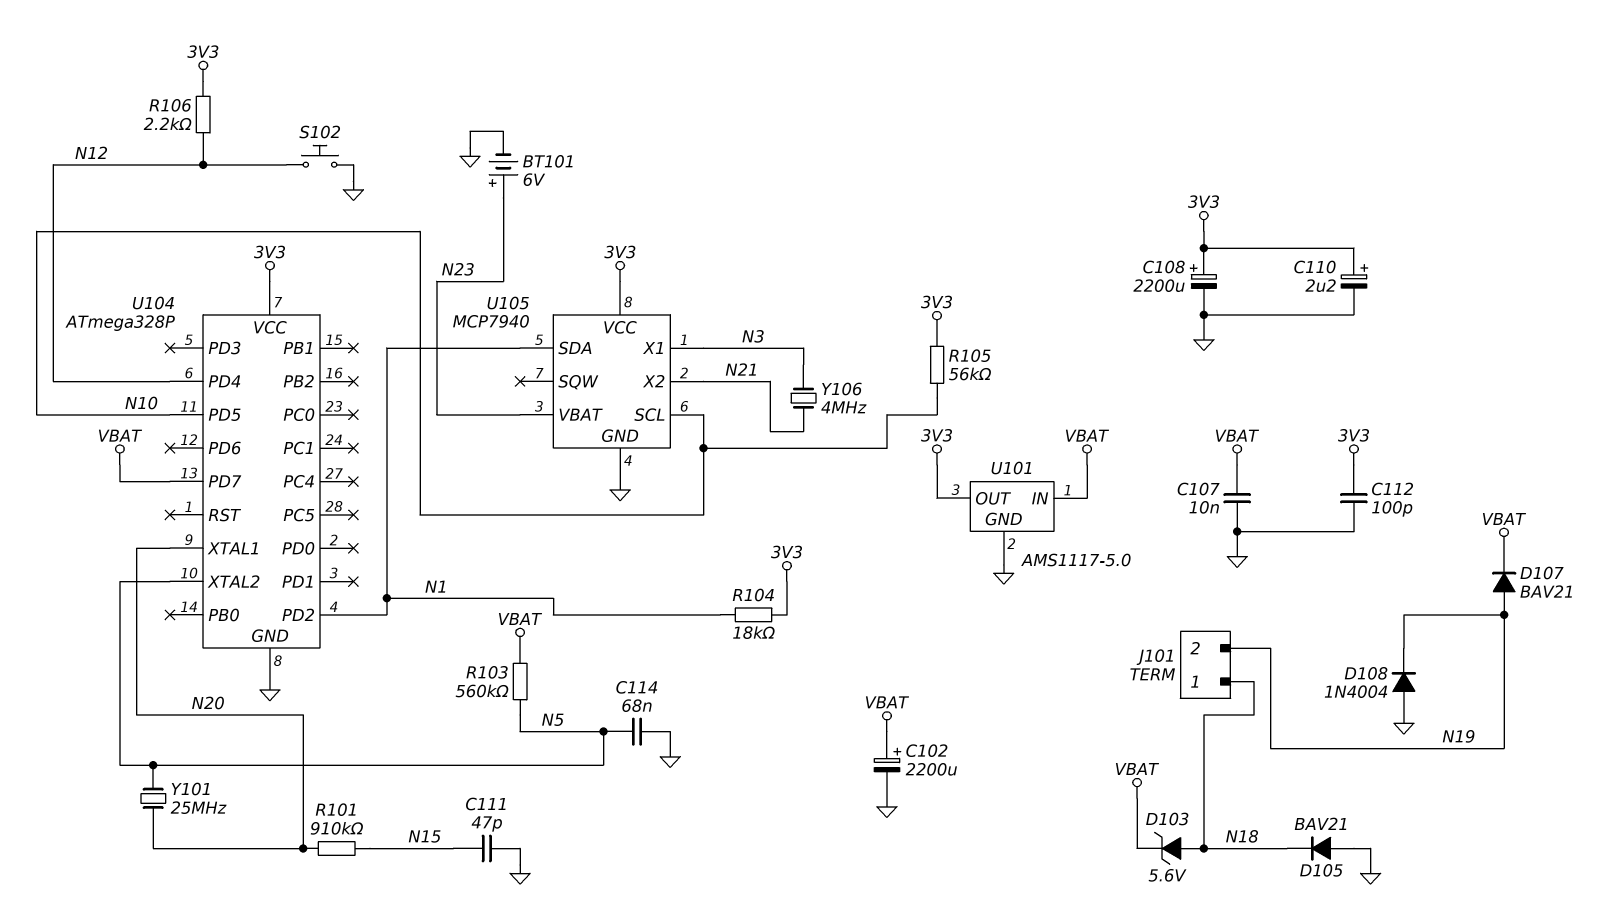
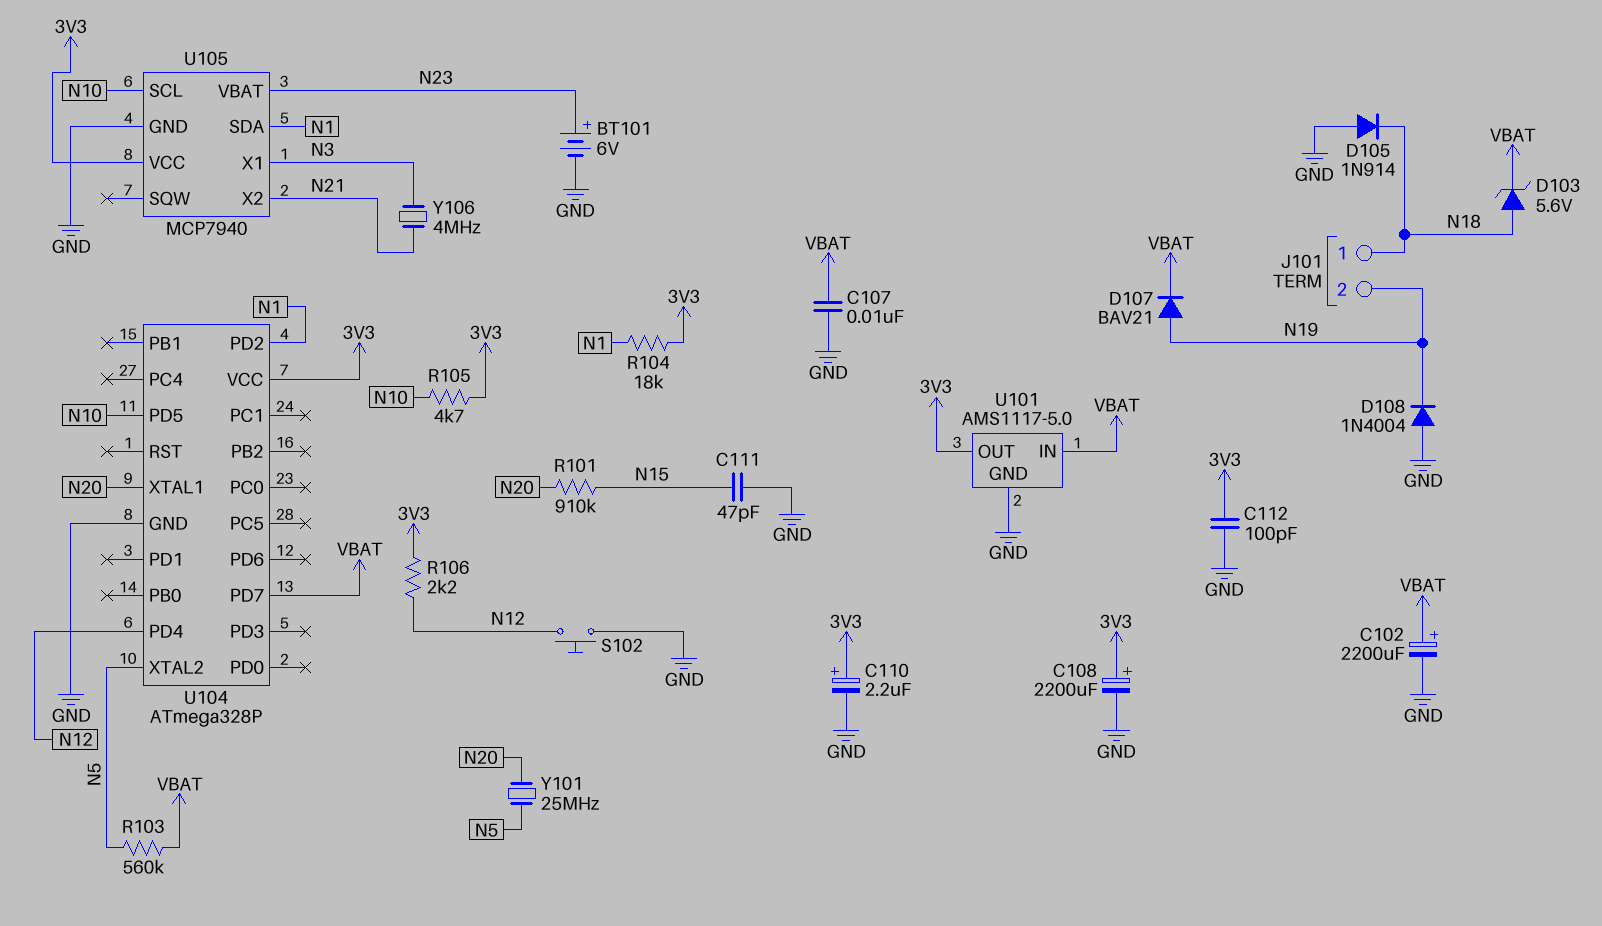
C114: 68nF (GND, N5) -> none
D105: diode BAV21 (A GND, K N18) -> diode 1N914 (A GND, K N18)
R105: 56k (3V3, N10) -> 4.7k (3V3, N10)

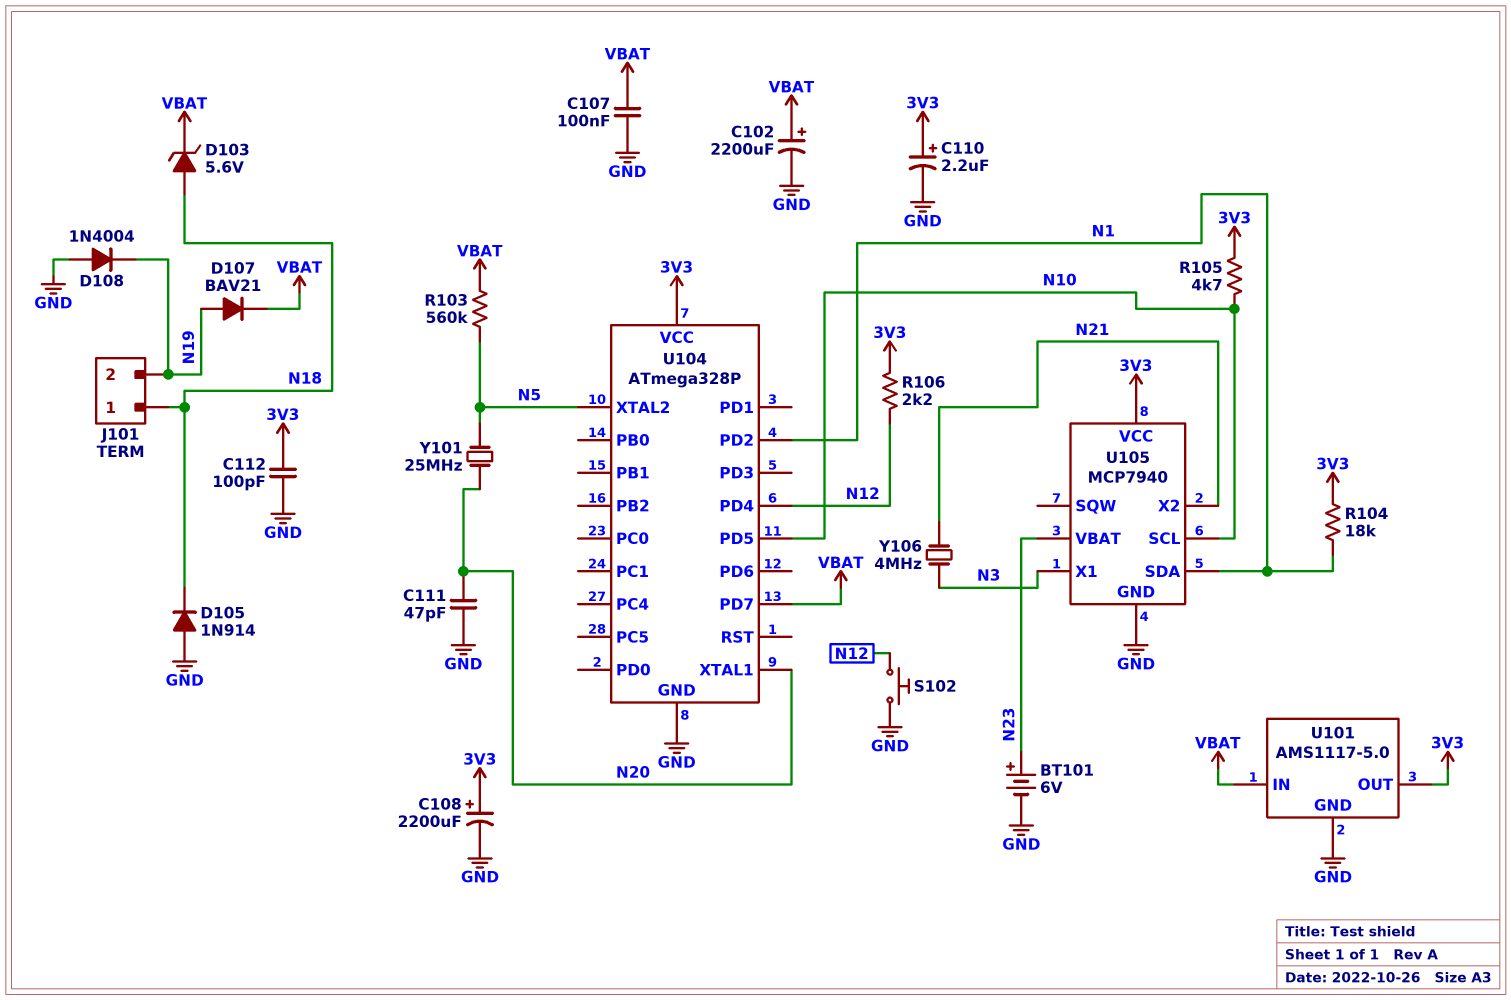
C107: 10nF (GND, VBAT) -> 100nF (GND, VBAT)
C111: 47pF (GND, N15) -> 47pF (GND, N20)
R101: 910k (N15, N20) -> none

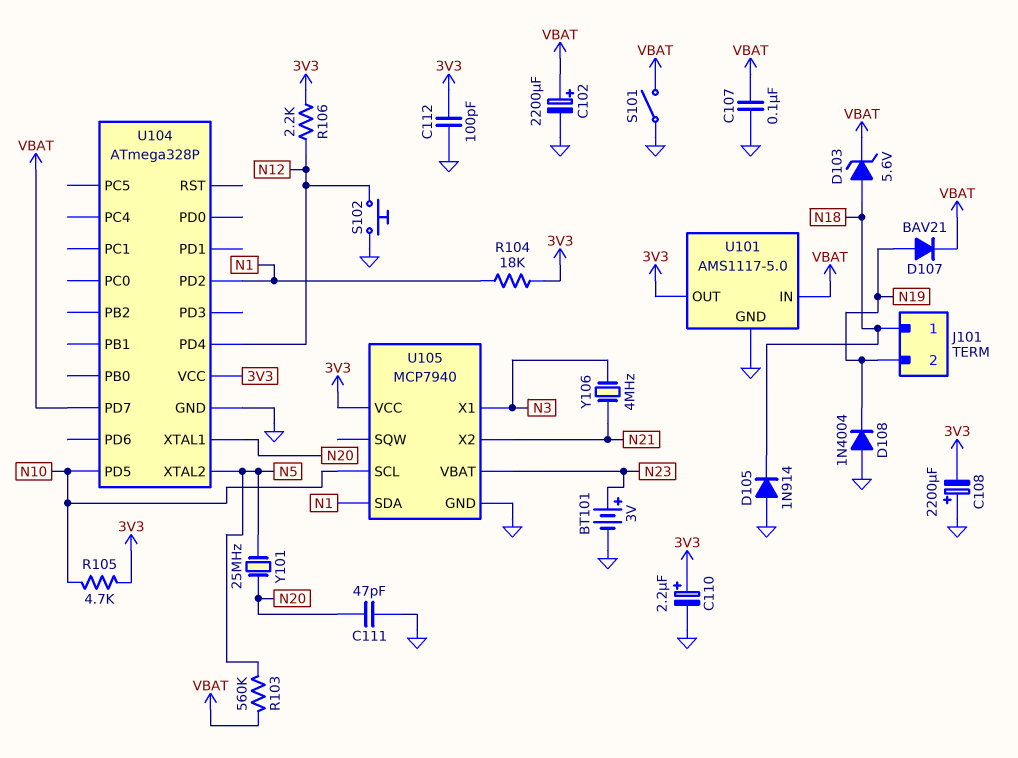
BT101: 6V (plus N23, minus GND) -> 3V (plus N23, minus GND)
C108: 2200uF (plus 3V3, minus GND) -> 2200uF (plus GND, minus 3V3)
S101: none -> switch (GND, VBAT)

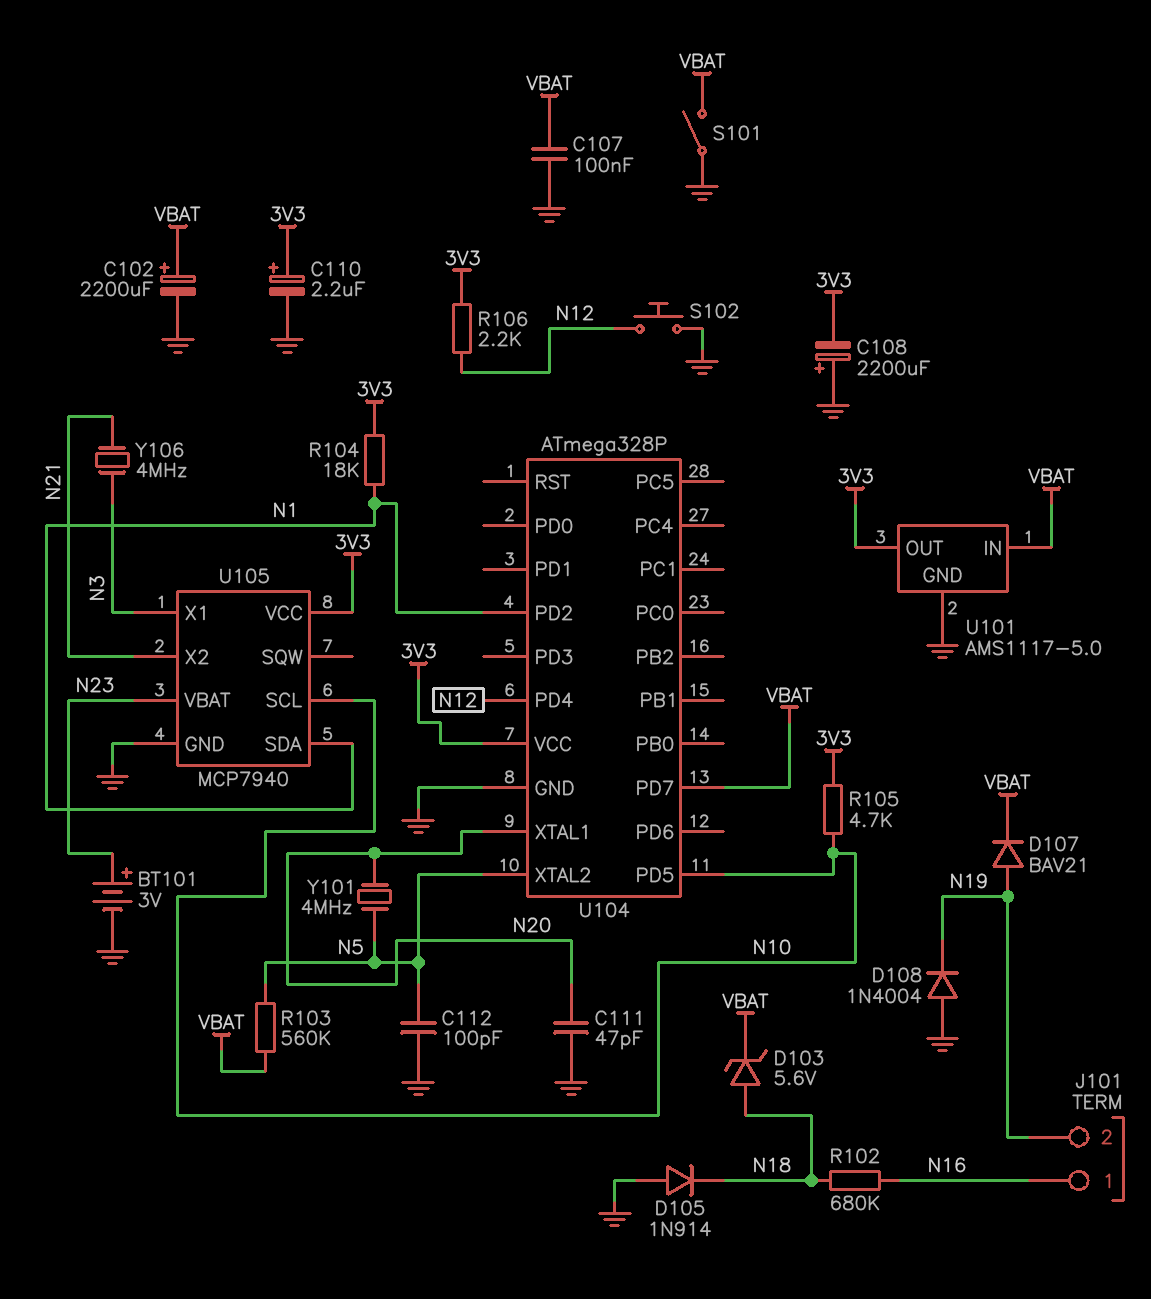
C112: 100pF (3V3, GND) -> 100pF (GND, N5)
J101 pin 1: N18 -> N16
R102: none -> 680k (N16, N18)
Y101: 25MHz (N5, N20) -> 4MHz (N5, N20)

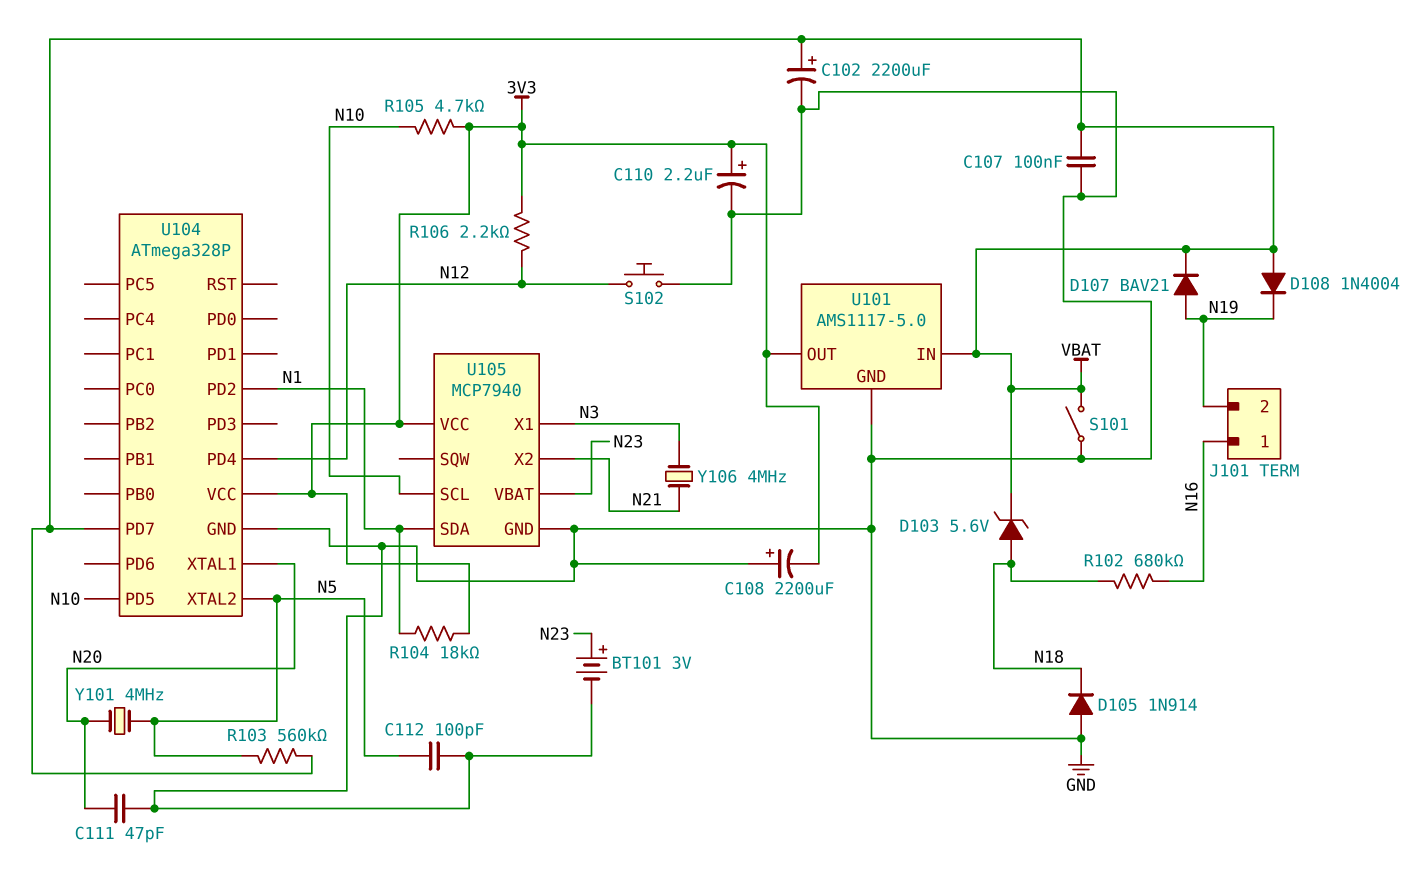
D108: diode 1N4004 (A GND, K N19) -> diode 1N4004 (A VBAT, K N19)

